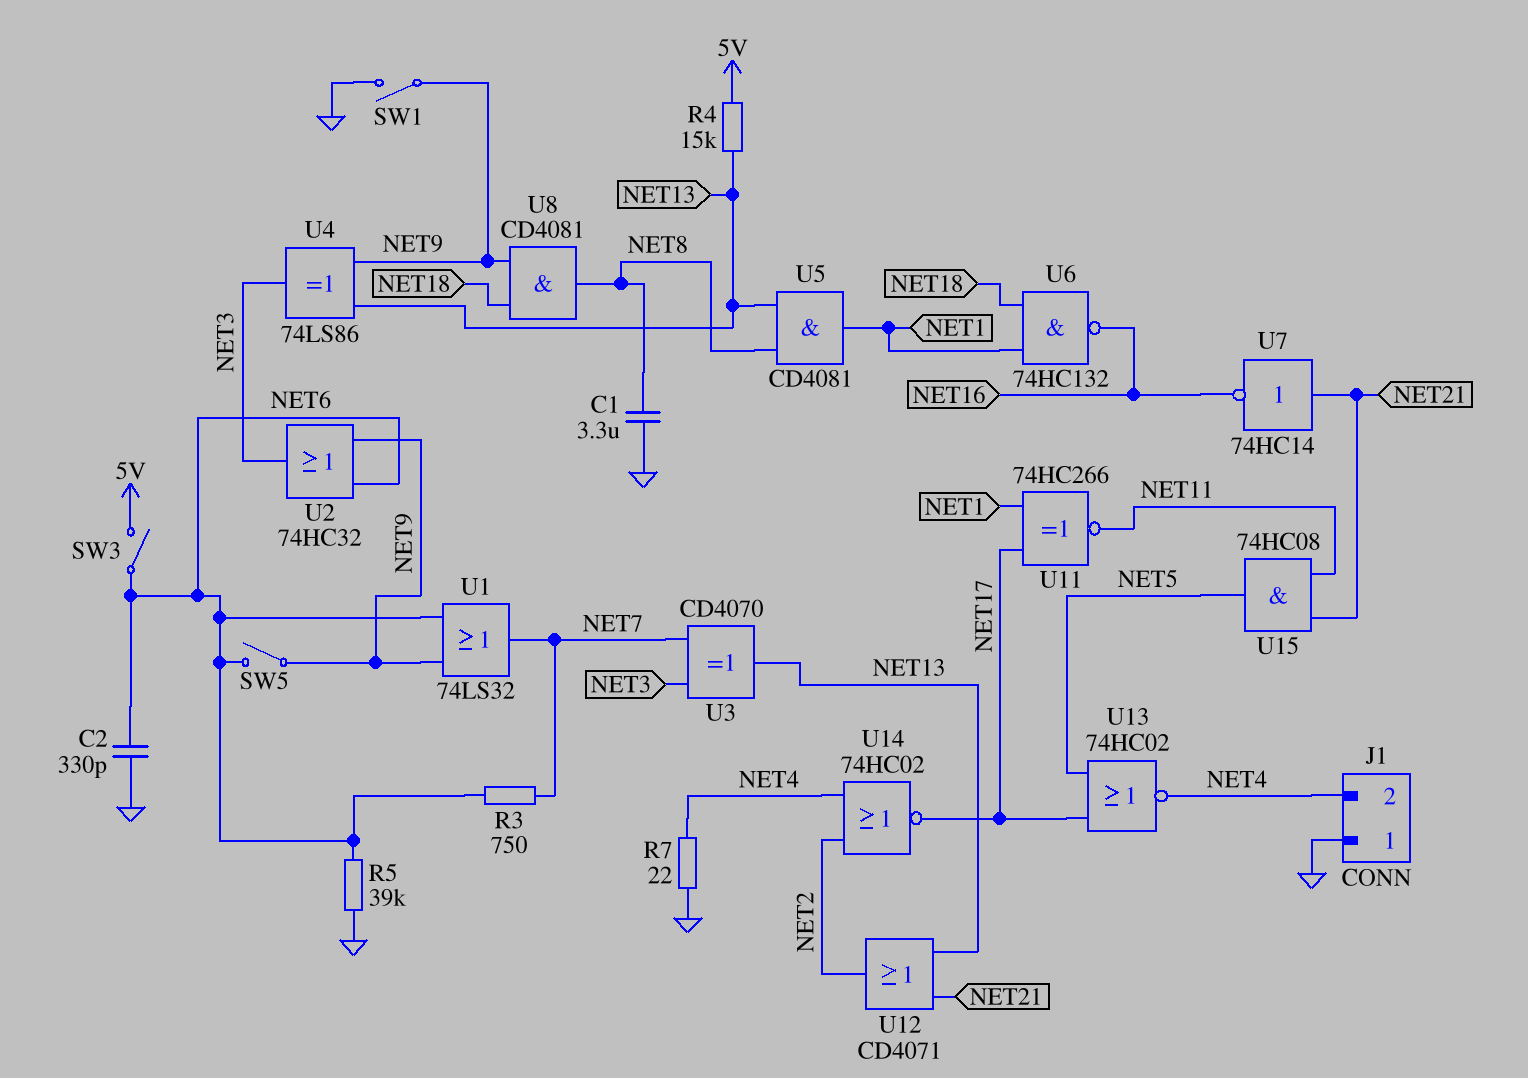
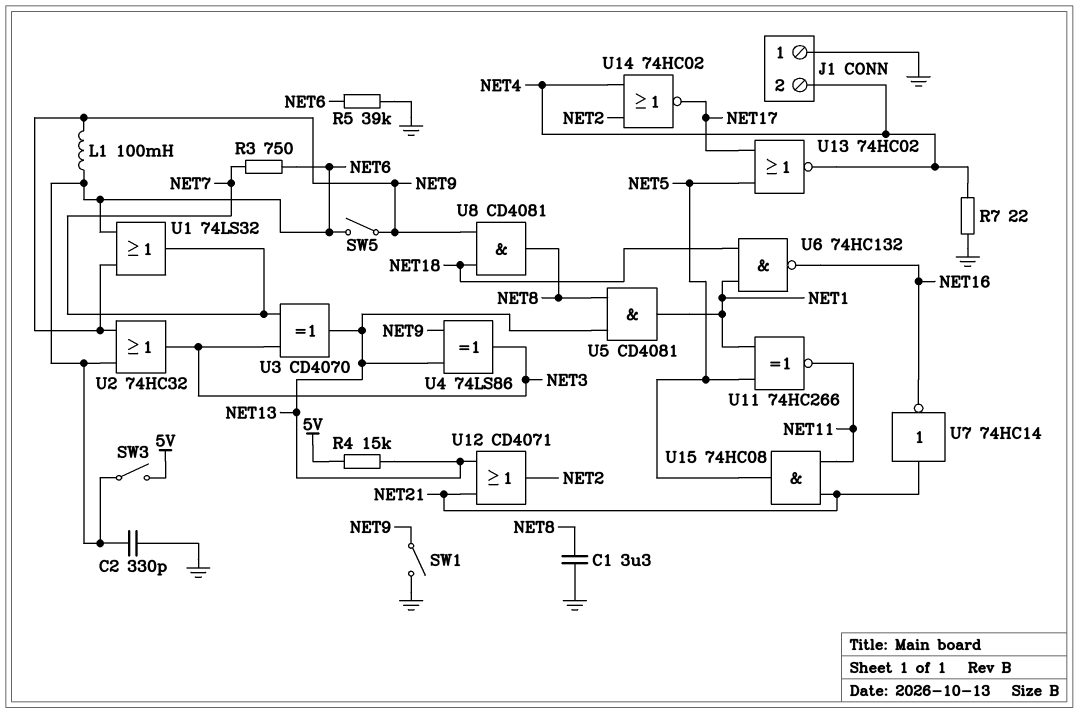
L1: none -> 100mH (NET6, NET9)
U11: XNOR 74HC266 (in NET1, in NET17, out NET11) -> XNOR 74HC266 (in NET1, in NET5, out NET11)

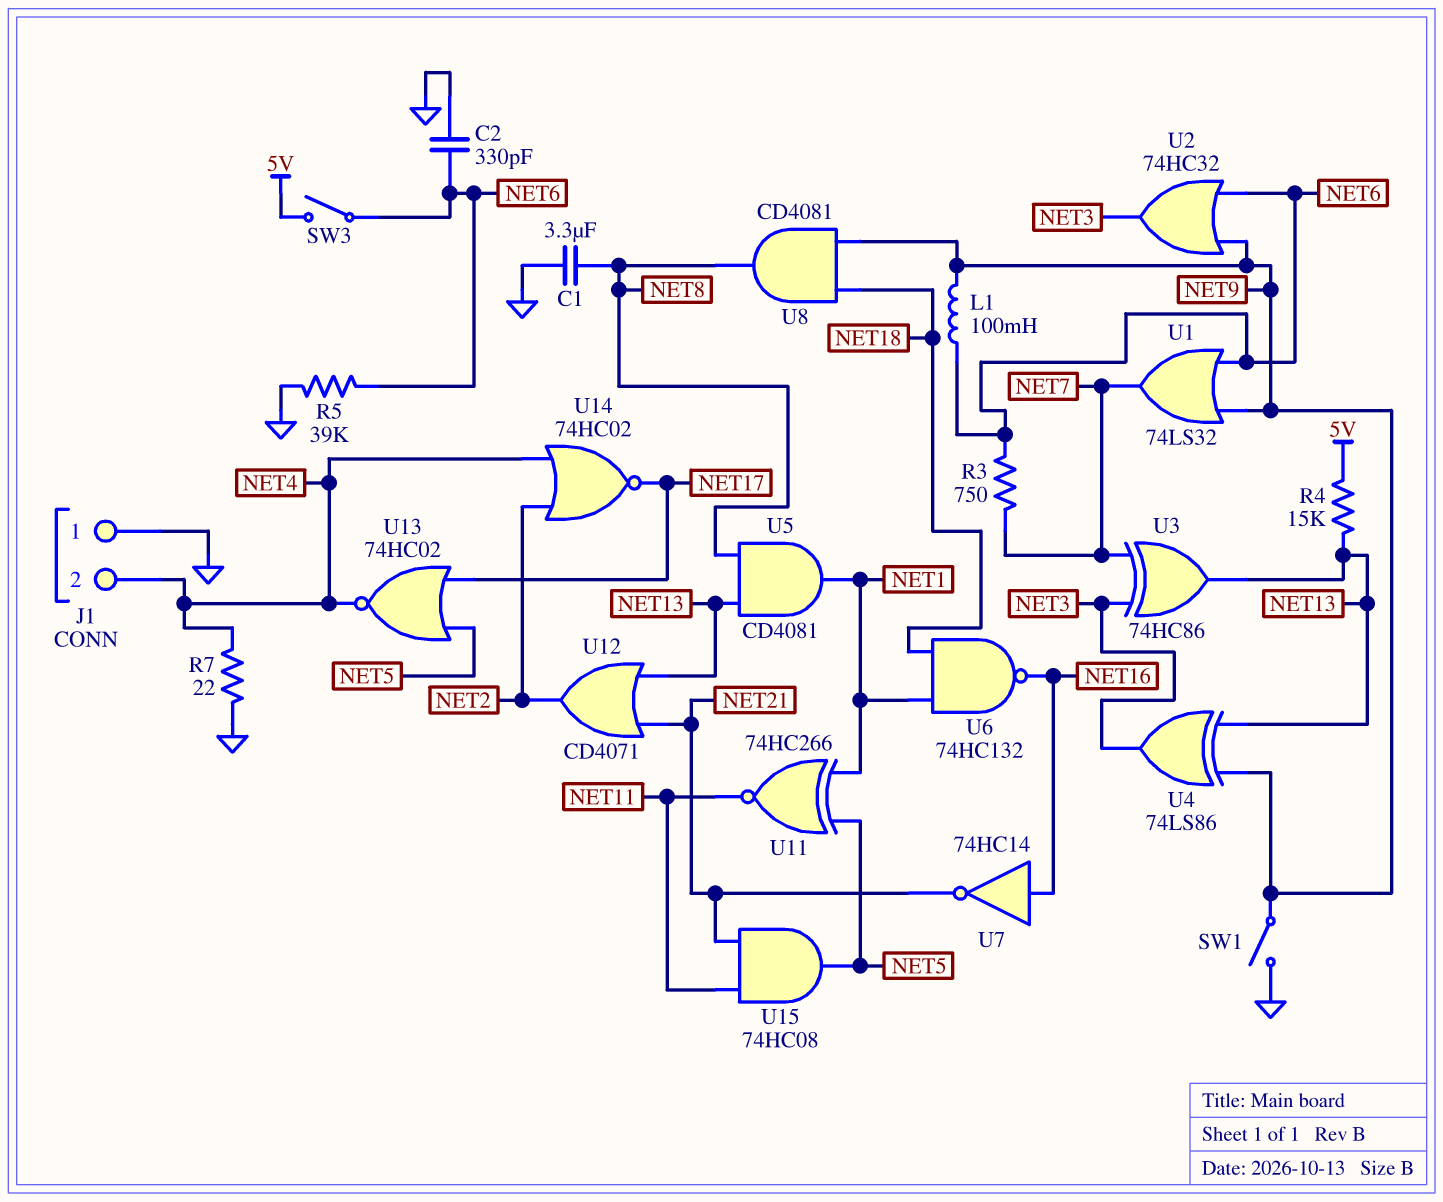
SW5: switch (NET6, NET9) -> none
U3: XOR CD4070 (in NET3, in NET7, out NET13) -> XOR 74HC86 (in NET3, in NET7, out NET13)
U7: NOT 74HC14 (in NET21, out NET16) -> NOT 74HC14 (in NET16, out NET21)

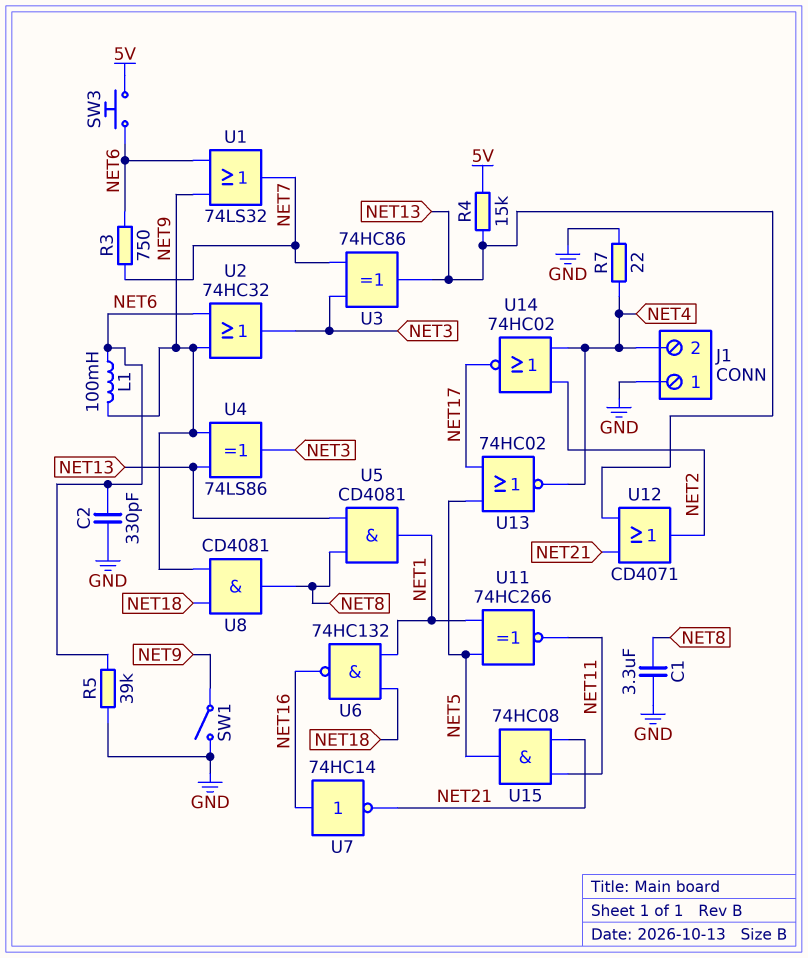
SW3: switch (5V, NET6) -> button (5V, NET6)

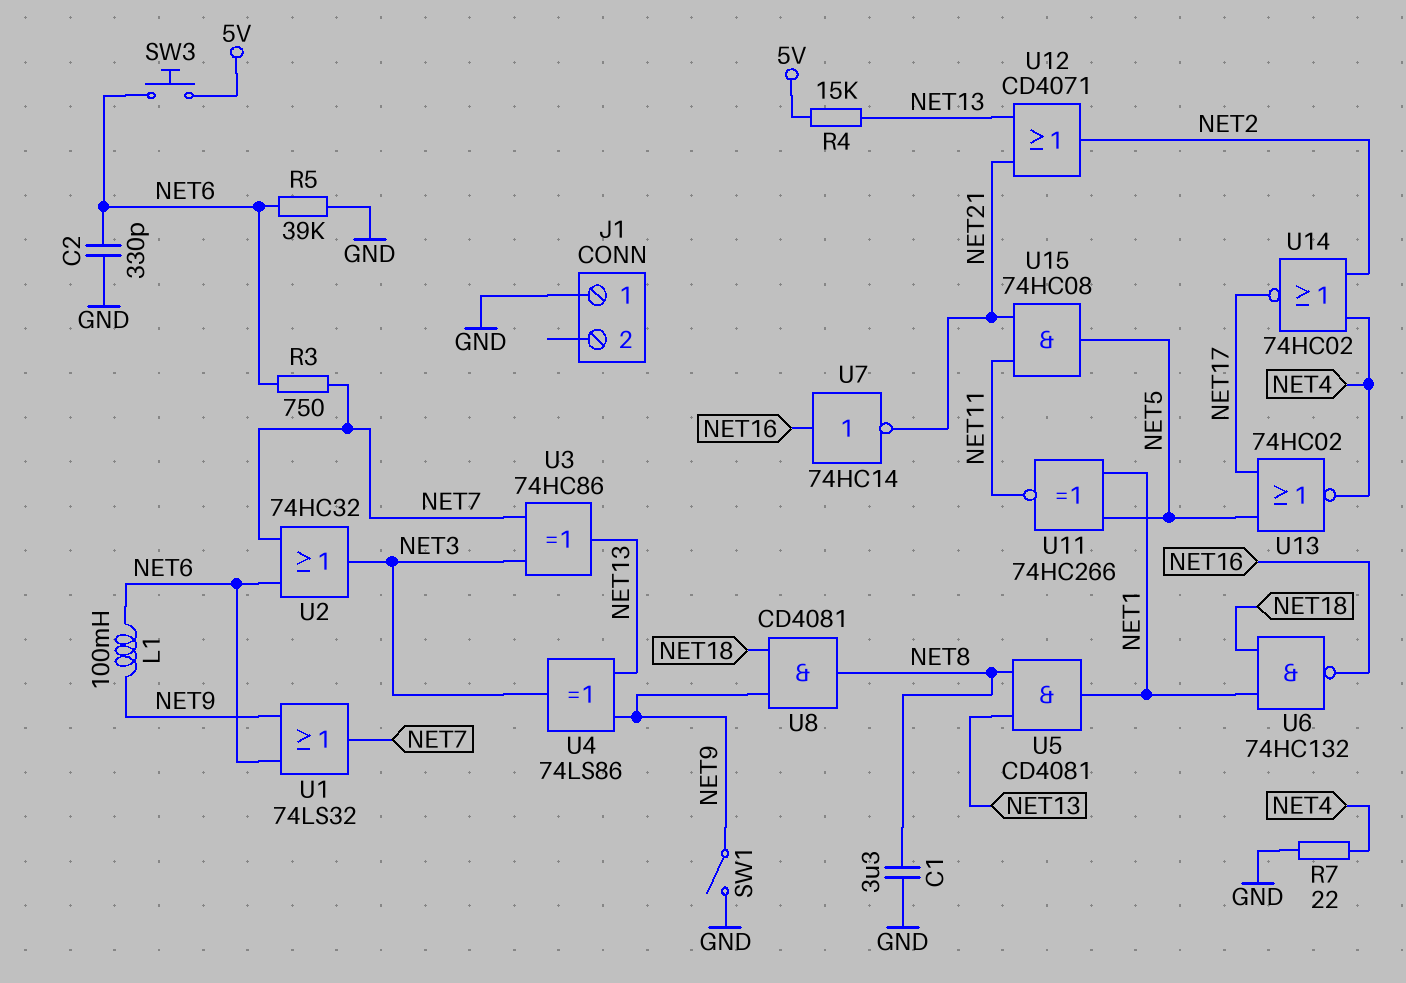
J1 pin 2: NET4 -> none
U2: OR 74HC32 (in NET6, in NET9, out NET3) -> OR 74HC32 (in NET6, in NET7, out NET3)

